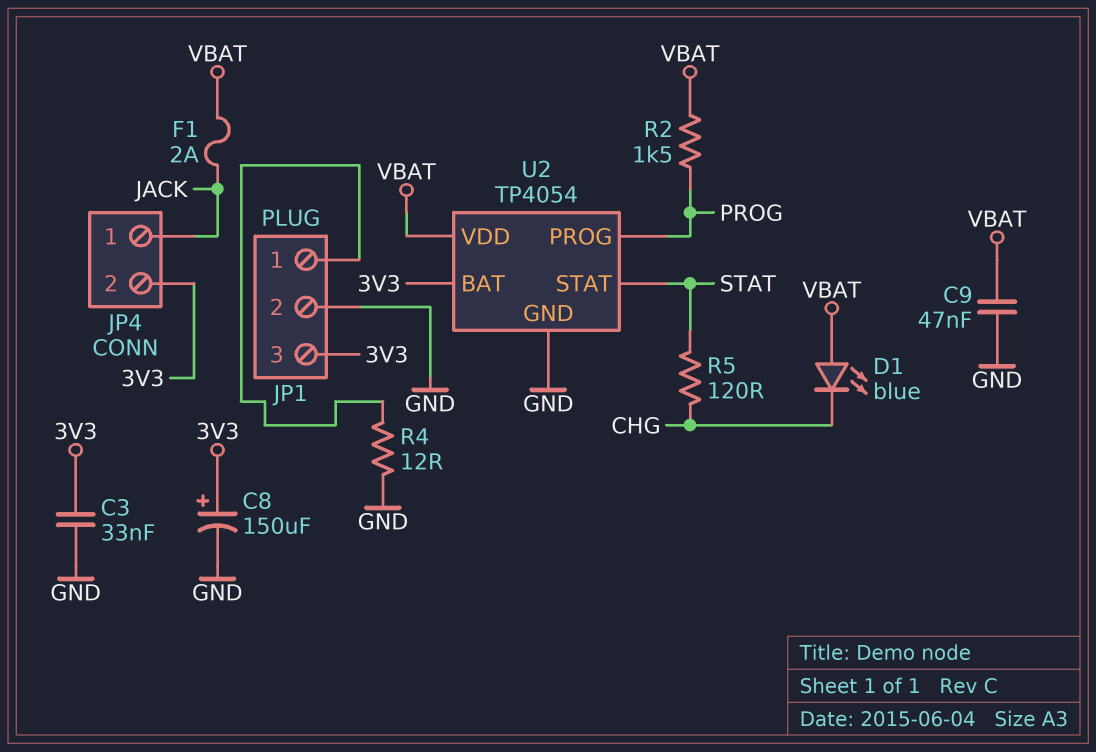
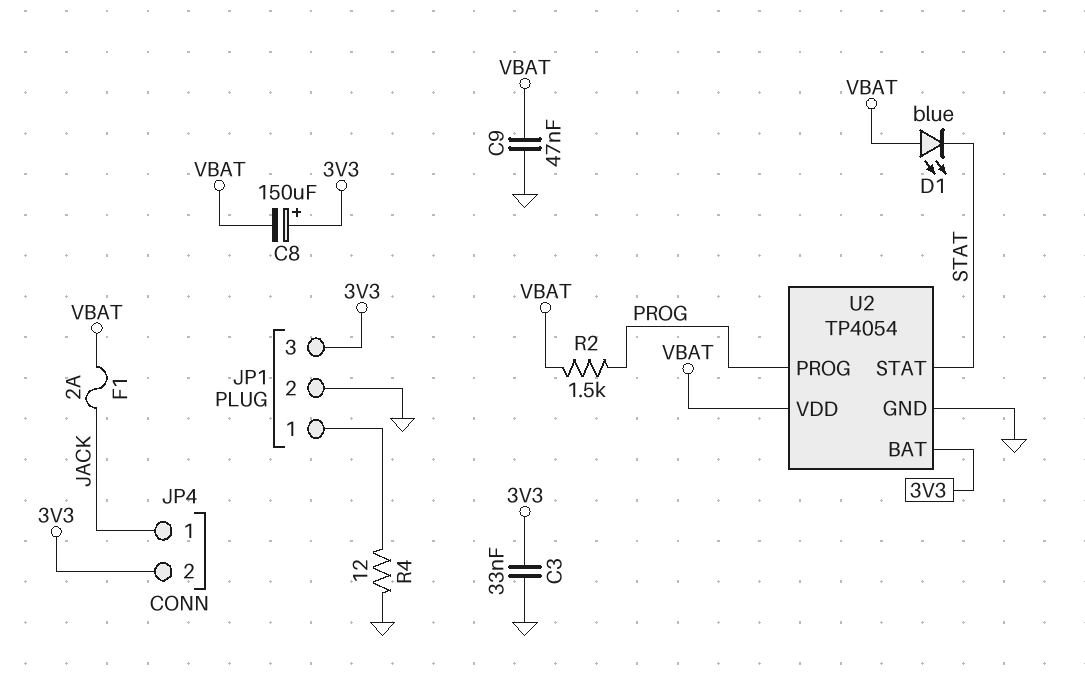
C8: 150uF (plus 3V3, minus GND) -> 150uF (plus 3V3, minus VBAT)
D1: LED blue (A VBAT, K CHG) -> LED blue (A VBAT, K STAT)
R5: 120 (CHG, STAT) -> none

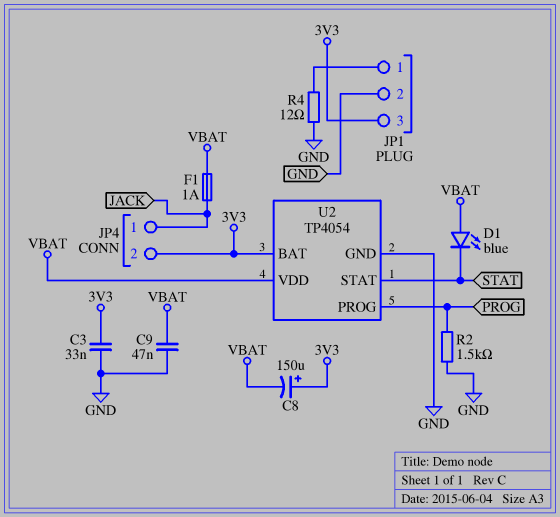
F1: 2A (JACK, VBAT) -> 1A (JACK, VBAT)
R2: 1.5k (PROG, VBAT) -> 1.5k (GND, PROG)

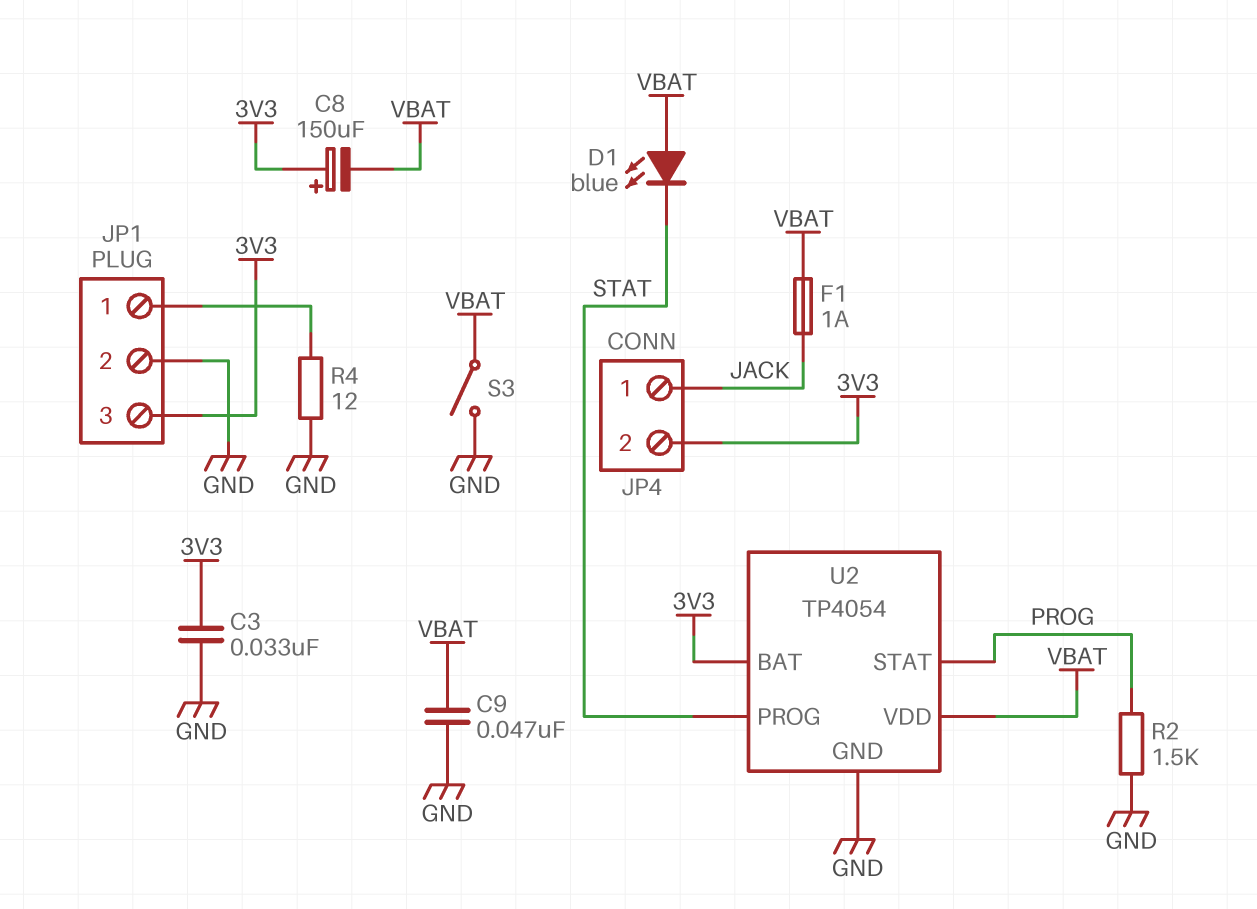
S3: none -> switch (GND, VBAT)
U2 pin PROG: PROG -> STAT
U2 pin STAT: STAT -> PROG

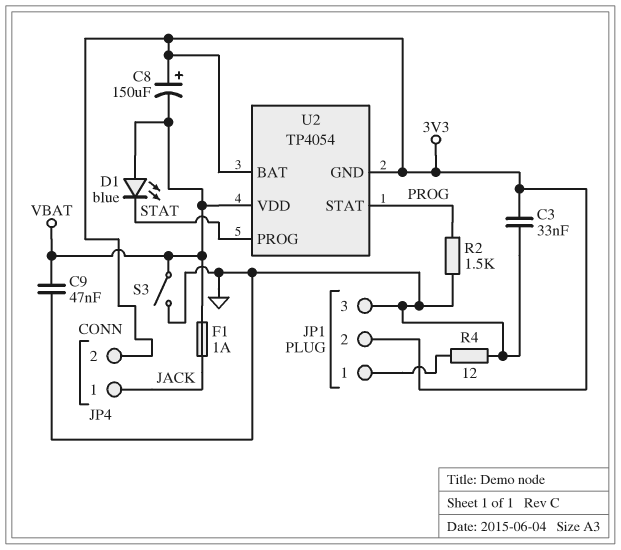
JP1 pin 2: GND -> 3V3
JP1 pin 3: 3V3 -> GND
U2 pin GND: GND -> 3V3

